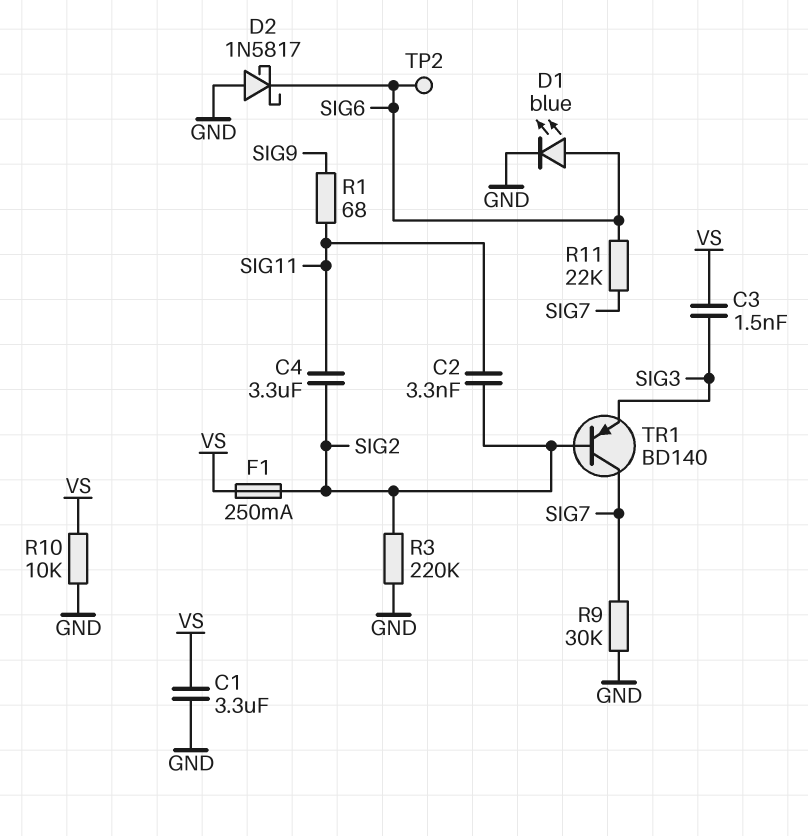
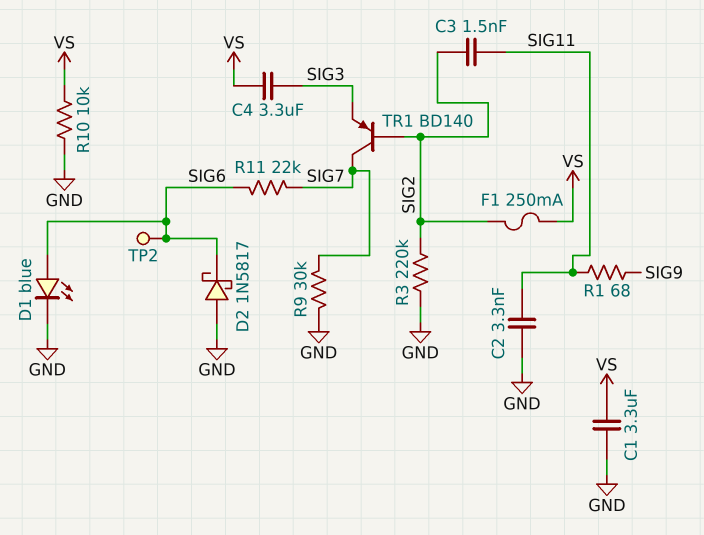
C2: 3.3nF (SIG2, SIG11) -> 3.3nF (GND, SIG11)
C3: 1.5nF (SIG3, VS) -> 1.5nF (SIG2, SIG11)
C4: 3.3uF (SIG2, SIG11) -> 3.3uF (SIG3, VS)

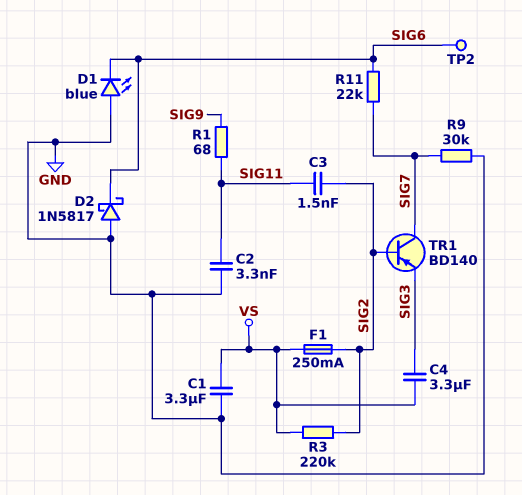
D1: LED blue (A SIG6, K GND) -> LED blue (A GND, K SIG6)
R3: 220k (GND, SIG2) -> 220k (SIG2, VS)
R10: 10k (GND, VS) -> none

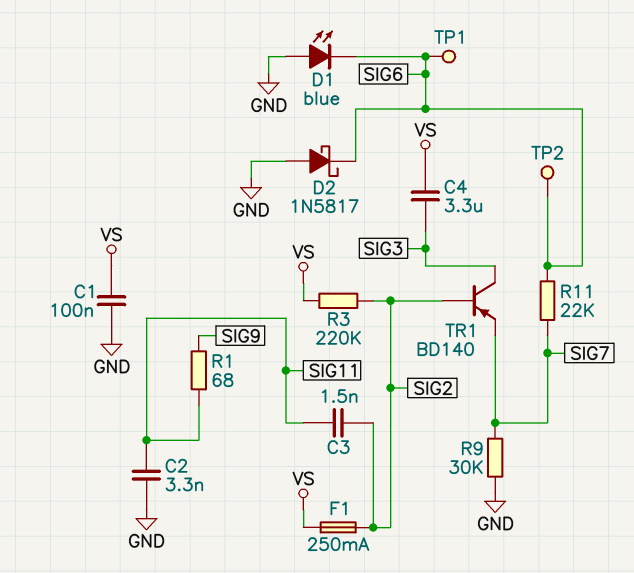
C1: 3.3uF (GND, VS) -> 100nF (GND, VS)
TP1: none -> test point (SIG6)
TR1: PNP BD140 (B SIG2, C SIG7, E SIG3) -> PNP BD140 (B SIG2, C SIG3, E SIG7)

